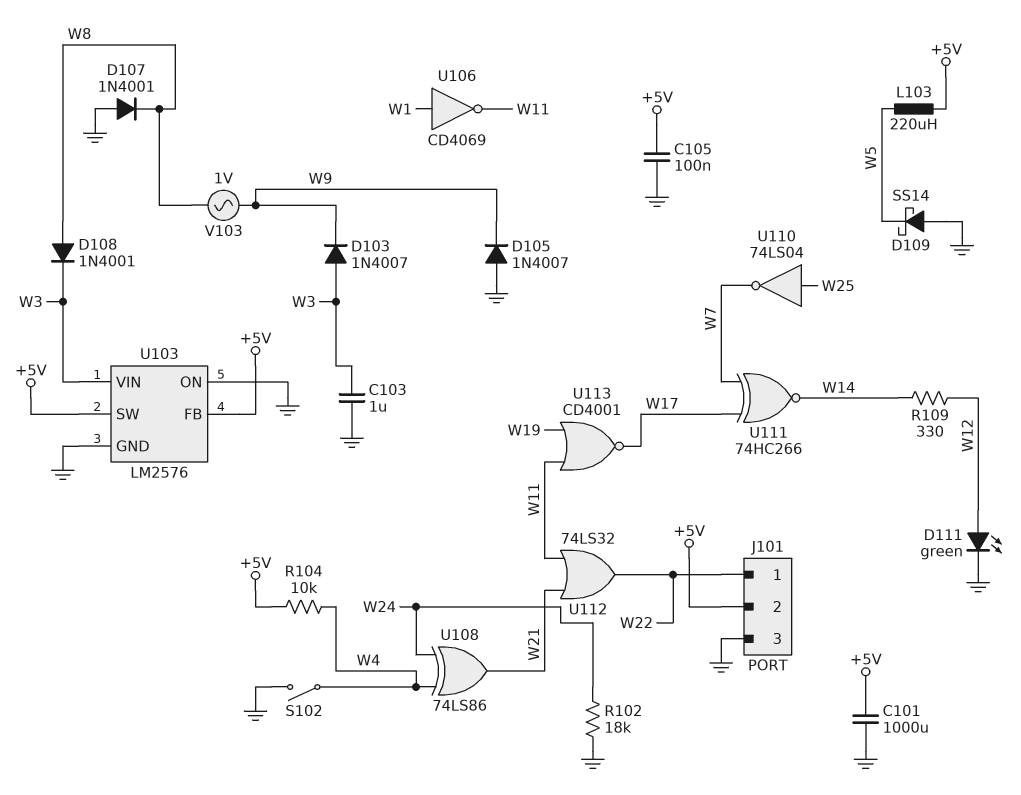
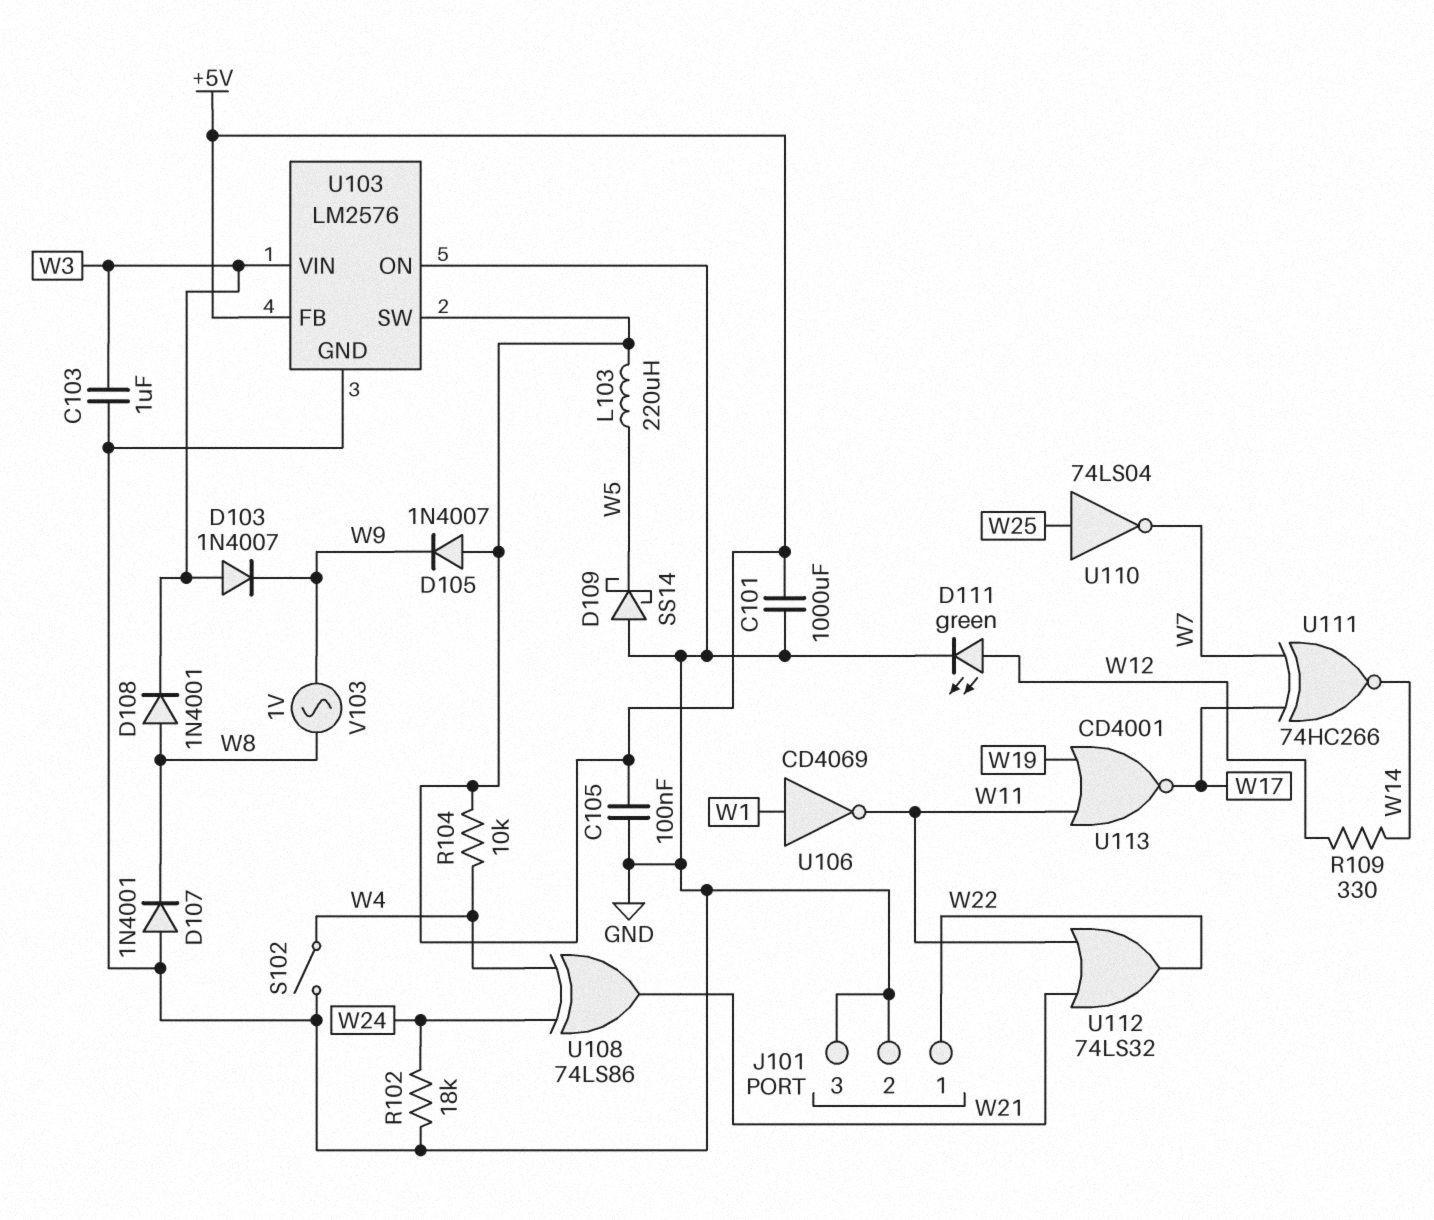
D105: diode 1N4007 (A GND, K W9) -> diode 1N4007 (A +5V, K W9)
J101 pin 2: +5V -> GND

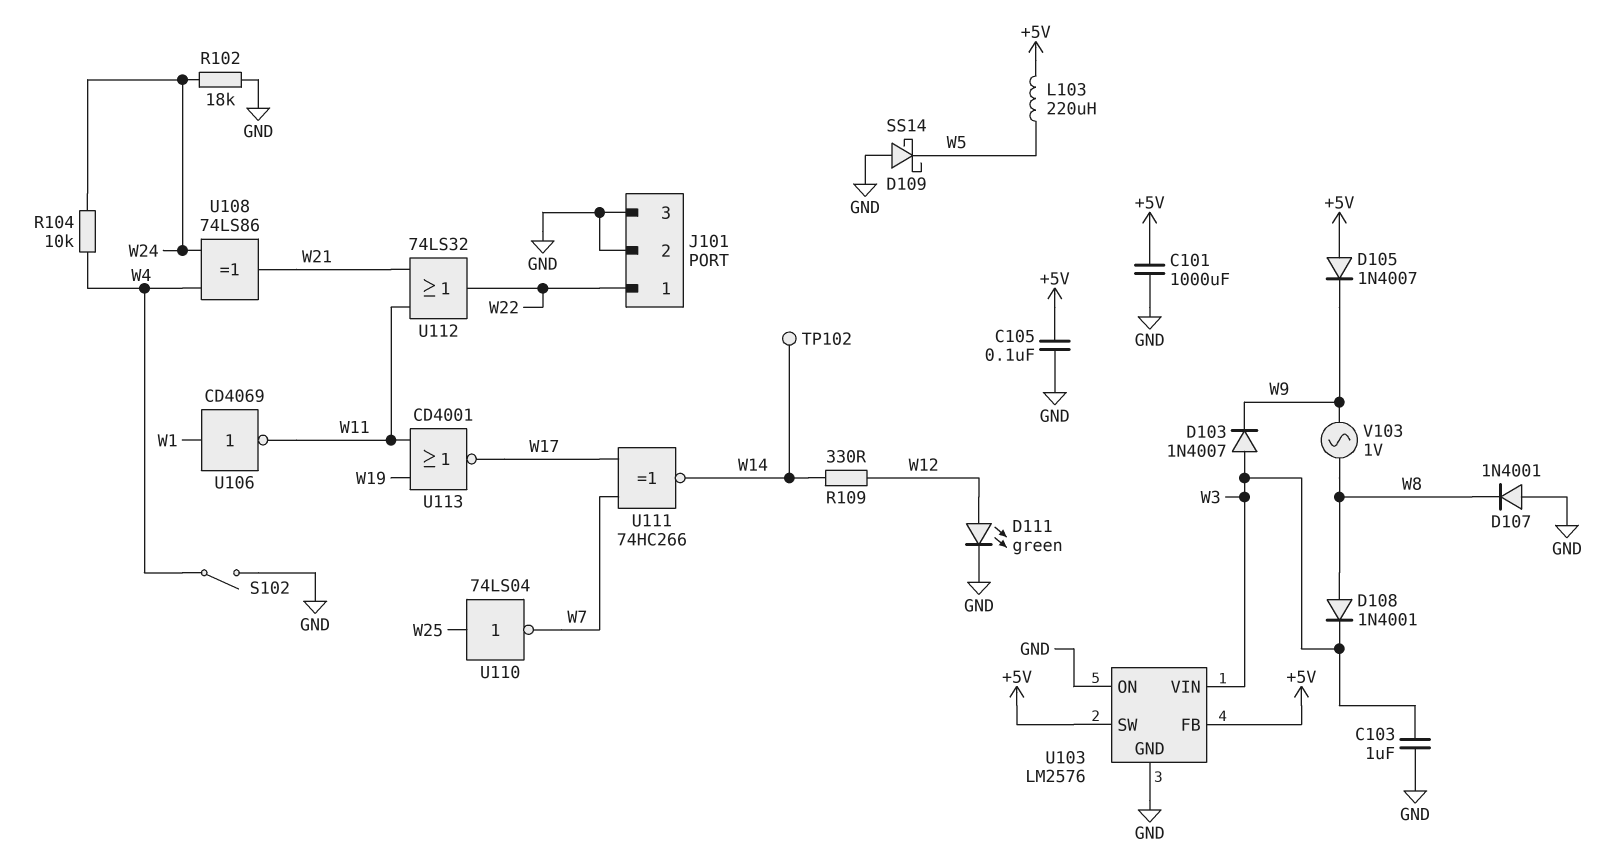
R104: 10k (+5V, W4) -> 10k (W4, W24)
TP102: none -> test point (W14)

